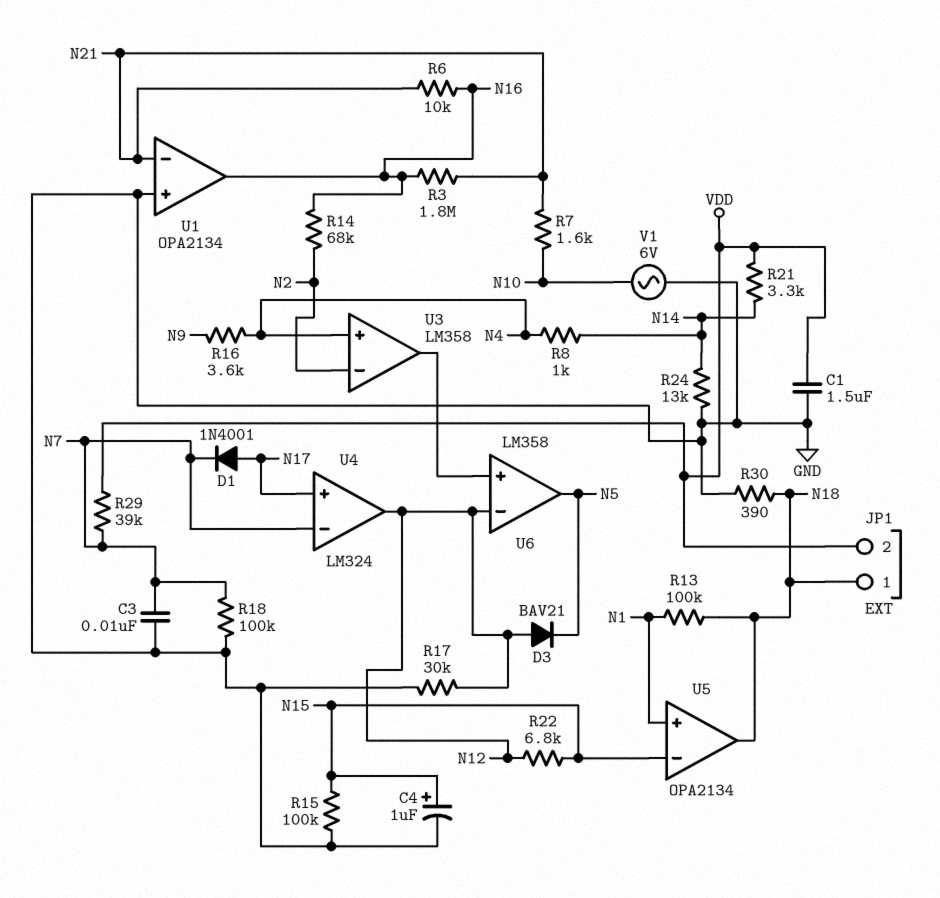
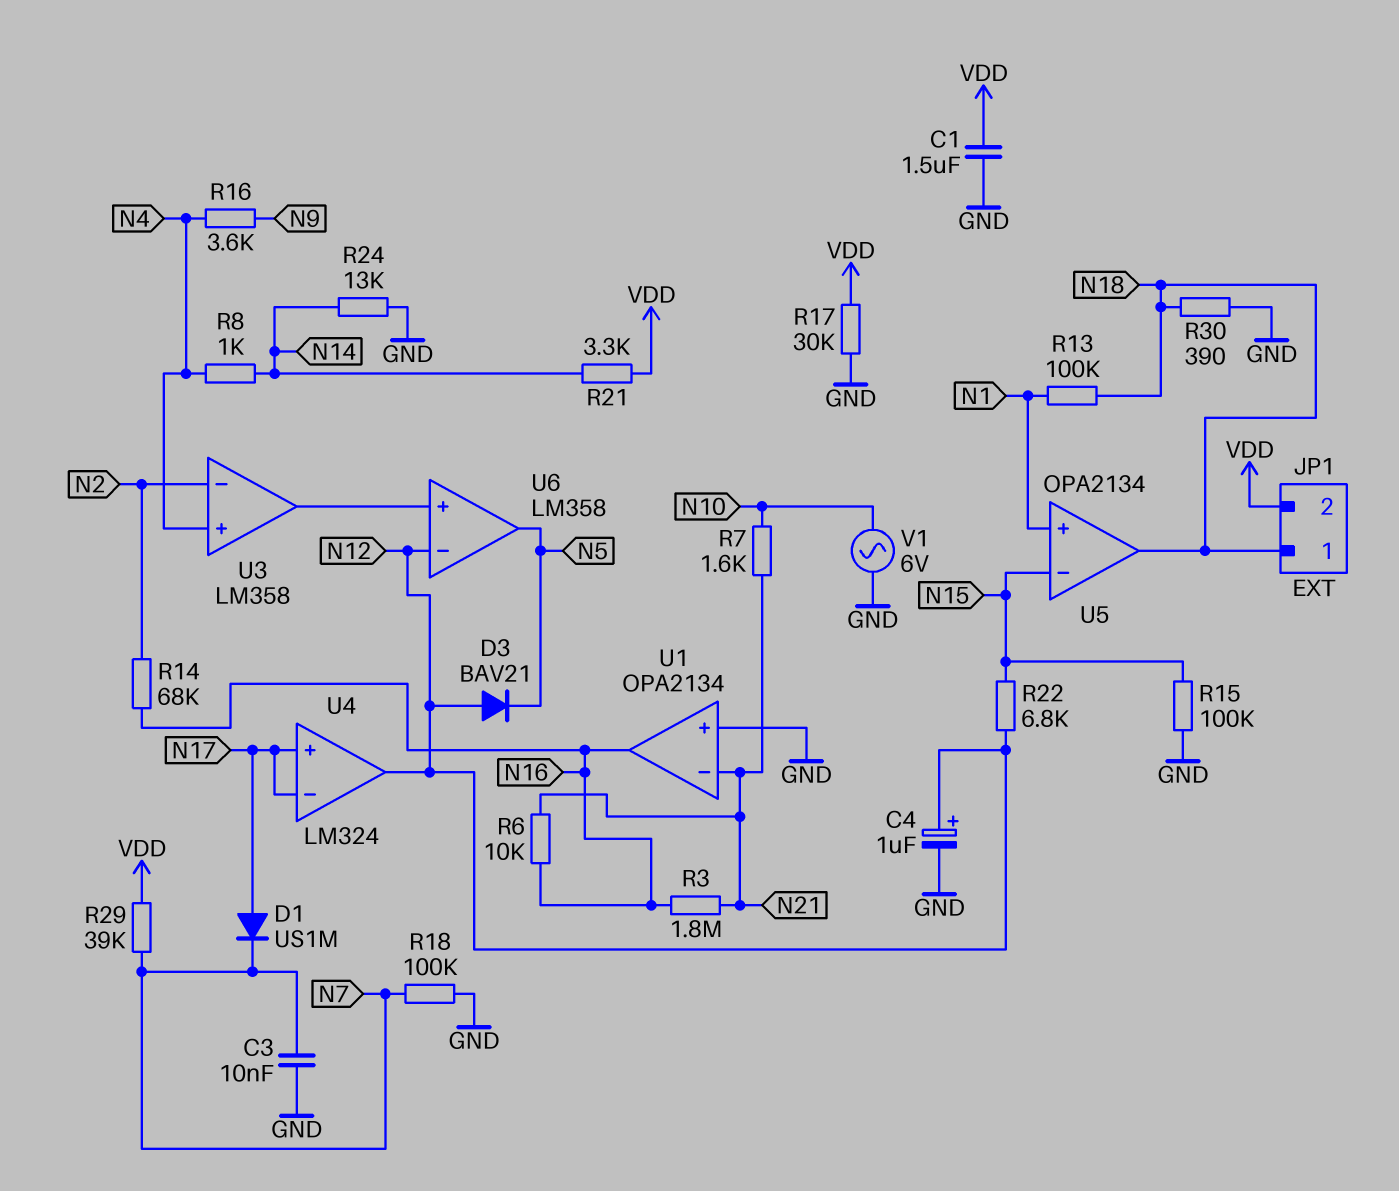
C4: 1uF (plus N15, minus GND) -> 1uF (plus N12, minus GND)
D1: diode 1N4001 (A N17, K N7) -> diode US1M (A N17, K N7)
R17: 30k (GND, N12) -> 30k (GND, VDD)
U4 pin in-: N7 -> N17

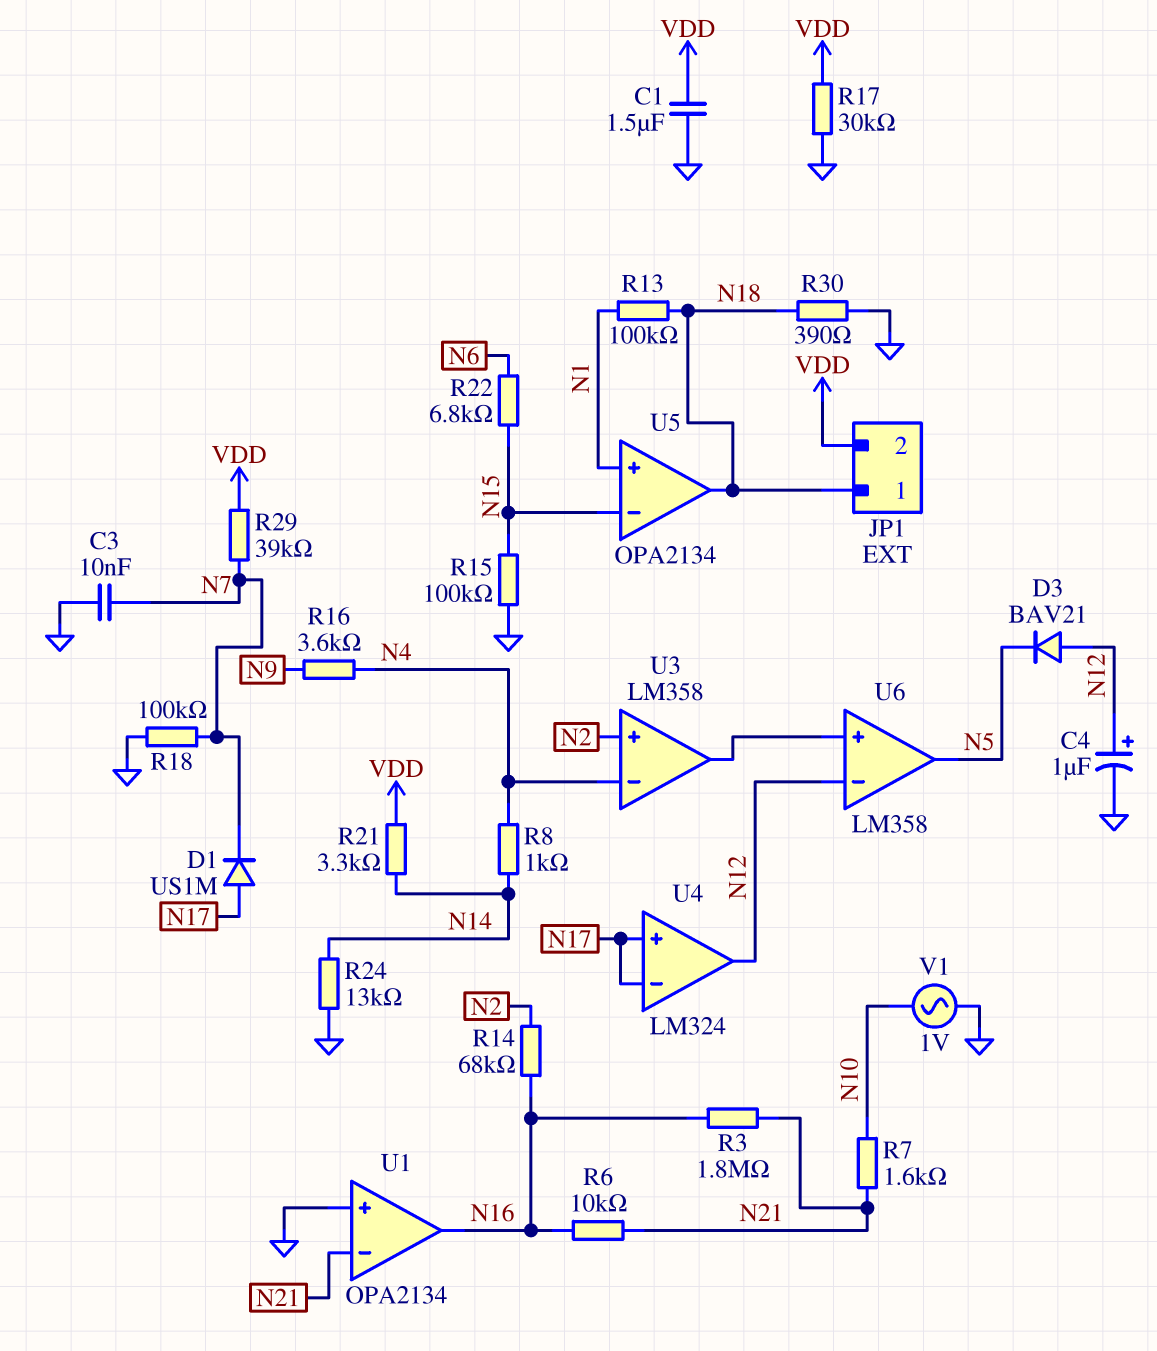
R22: 6.8k (N12, N15) -> 6.8k (N6, N15)
U3 pin in+: N4 -> N2
U3 pin in-: N2 -> N4
V1: AC 6V (GND, N10) -> AC 1V (GND, N10)

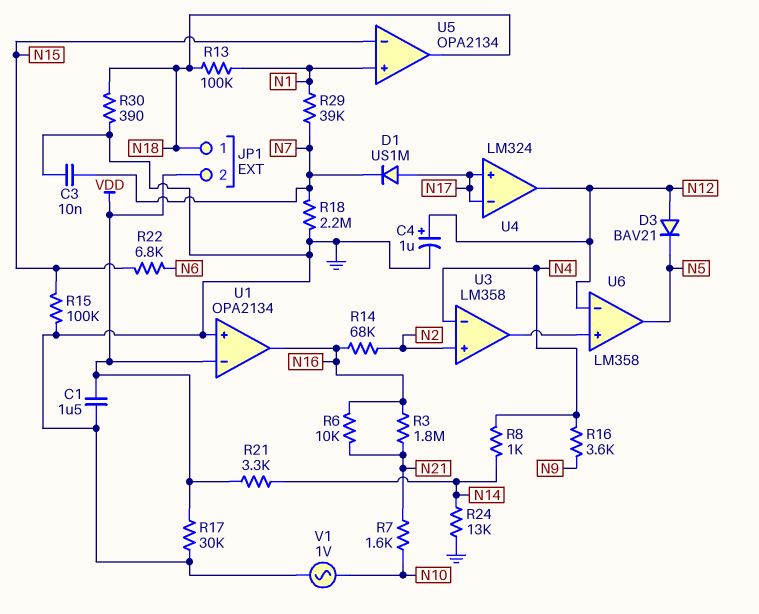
R18: 100k (GND, N7) -> 2.2M (GND, N7)
R29: 39k (N7, VDD) -> 39k (N1, N7)
U1 pin in-: N21 -> VDD

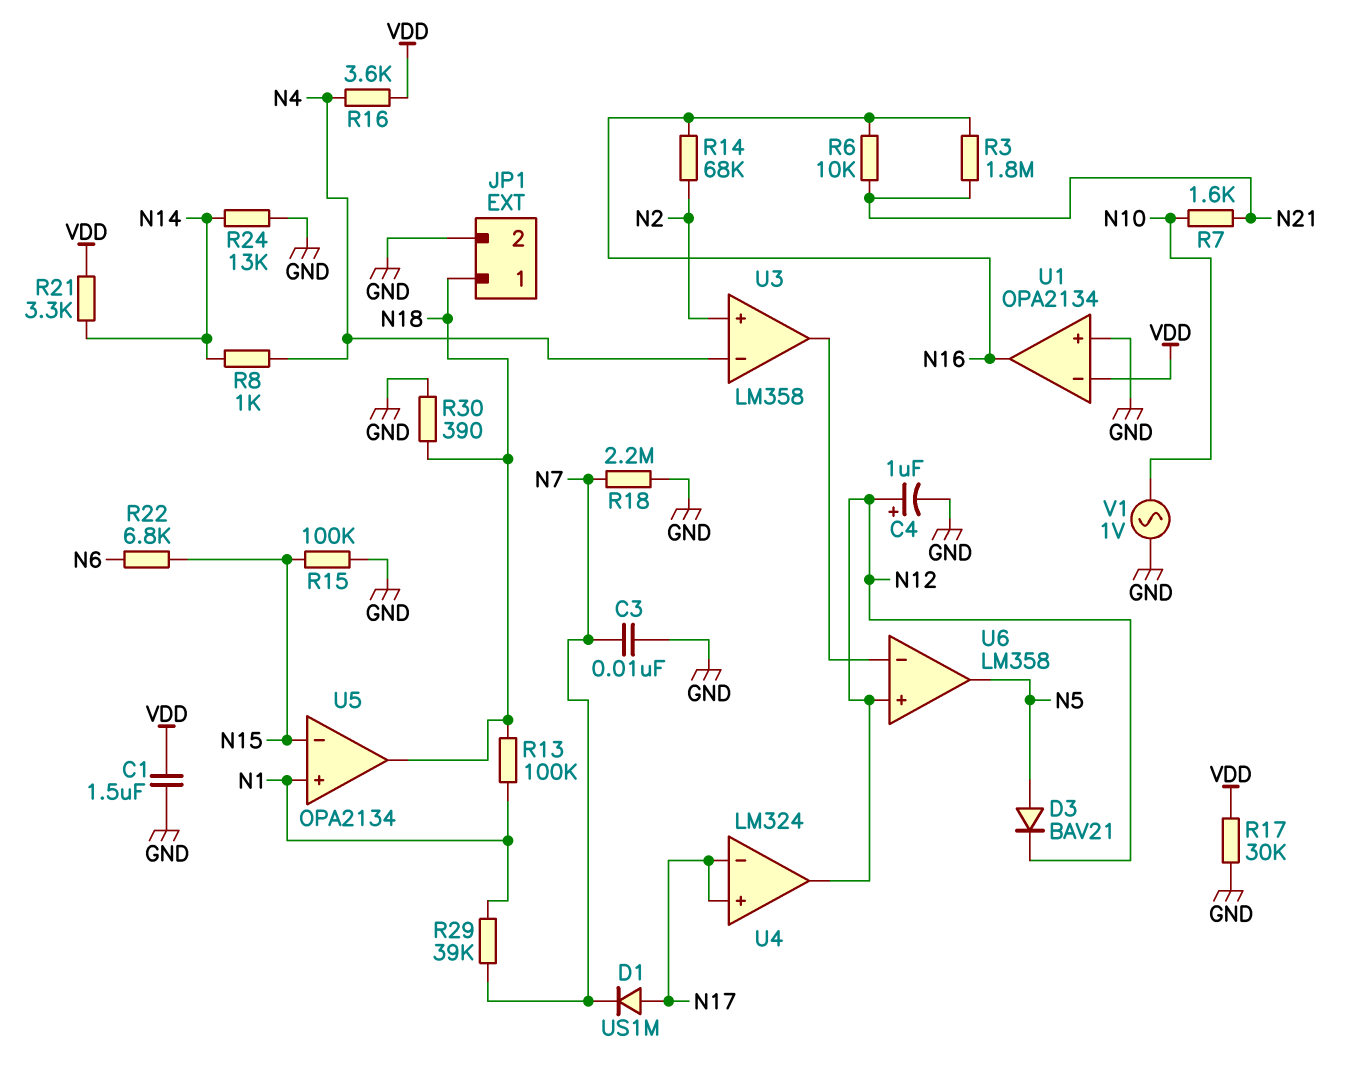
D3: diode BAV21 (A N12, K N5) -> diode BAV21 (A N5, K N12)
JP1 pin 2: VDD -> GND
R16: 3.6k (N4, N9) -> 3.6k (N4, VDD)
U6 pin in+: U3/out -> N12
U6 pin in-: N12 -> U3/out

